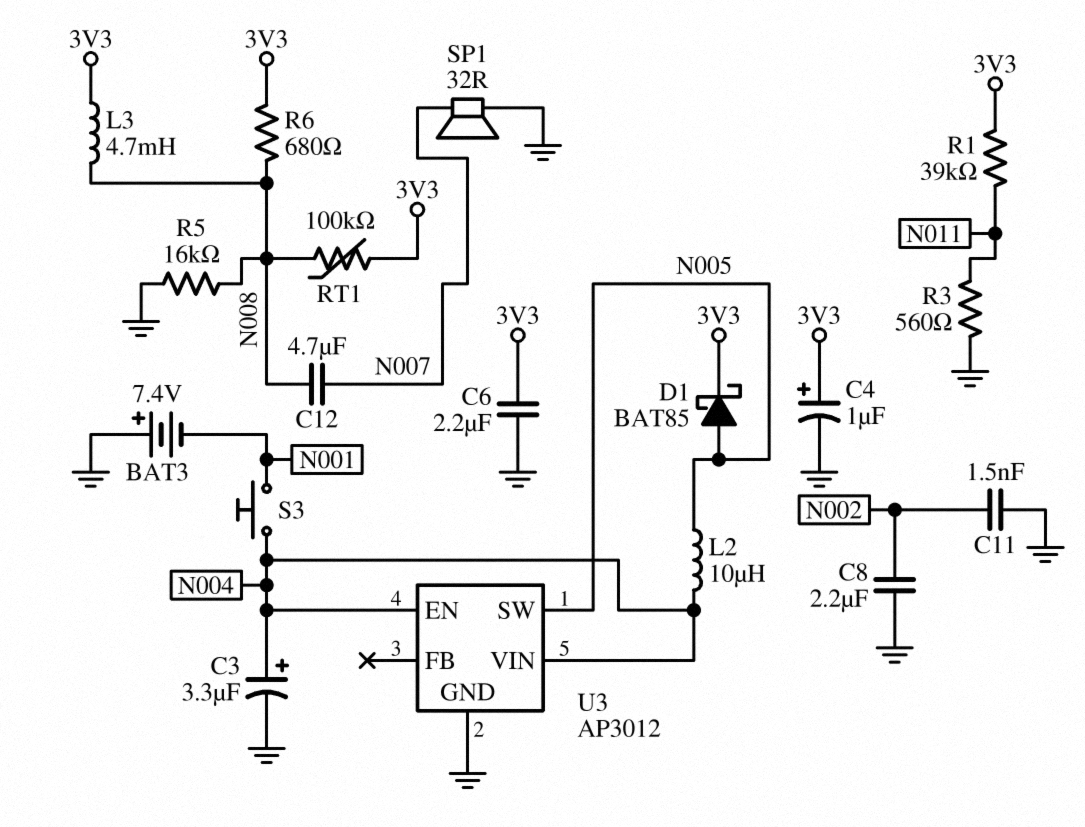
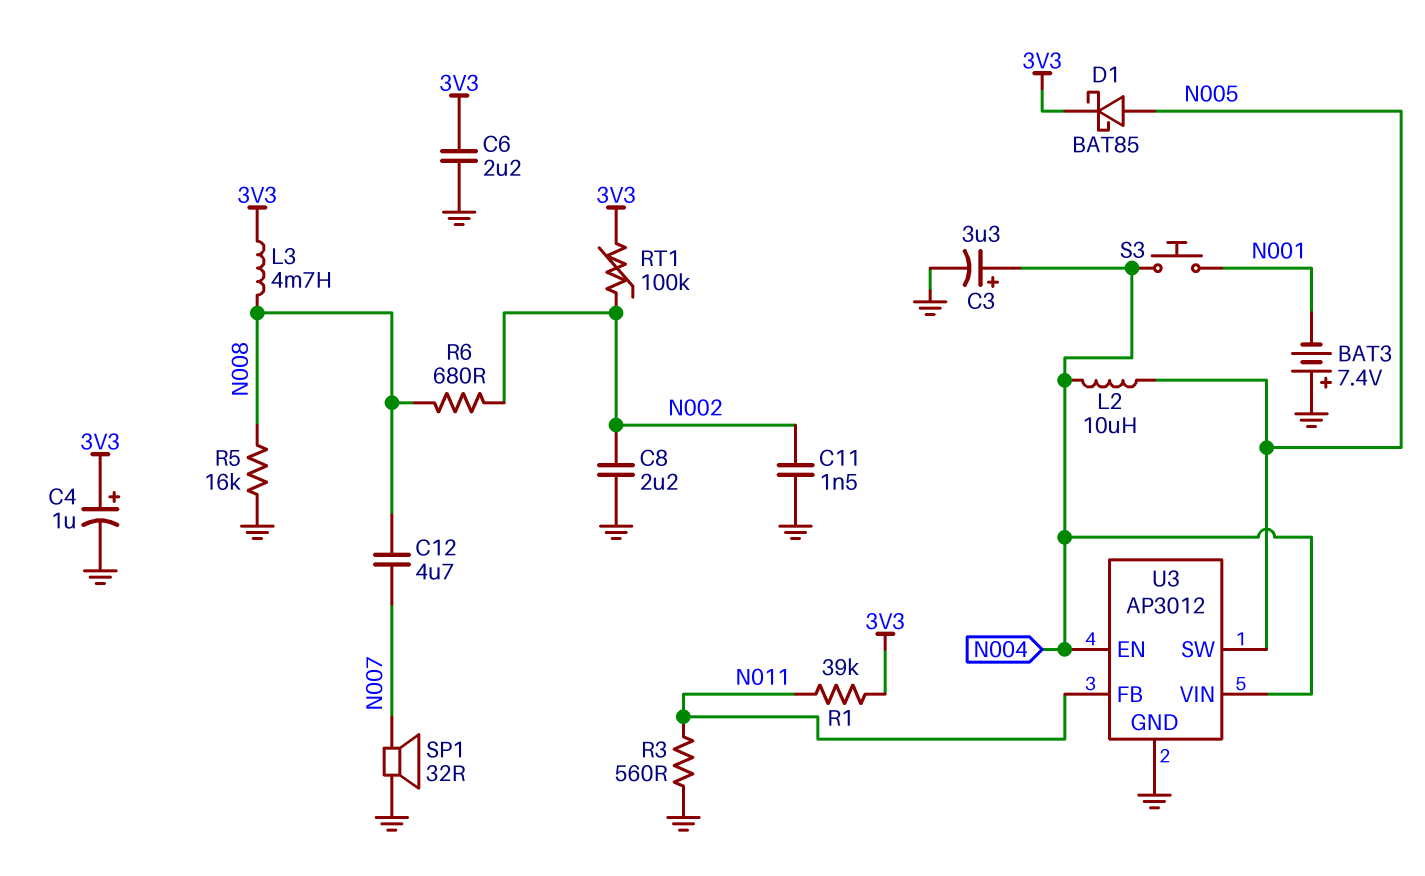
R6: 680 (3V3, N008) -> 680 (N002, N008)
RT1: 100k (3V3, N008) -> 100k (3V3, N002)
U3 pin FB: none -> N011

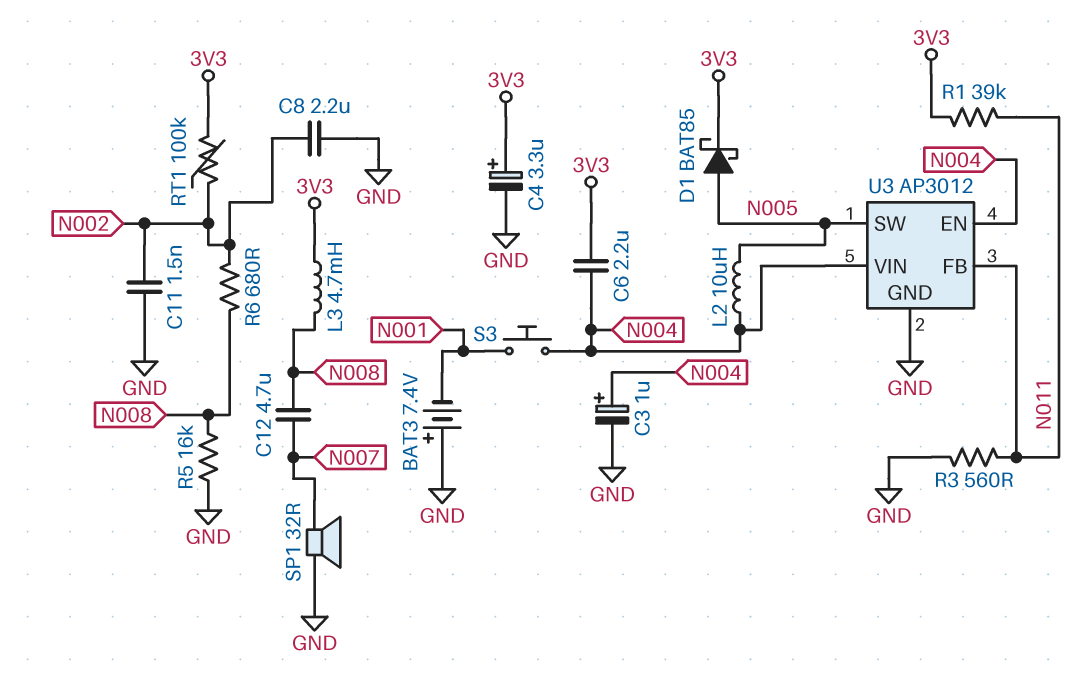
C3: 3.3uF (plus N004, minus GND) -> 1uF (plus N004, minus GND)
C4: 1uF (plus 3V3, minus GND) -> 3.3uF (plus 3V3, minus GND)
C6: 2.2uF (3V3, GND) -> 2.2uF (3V3, N004)

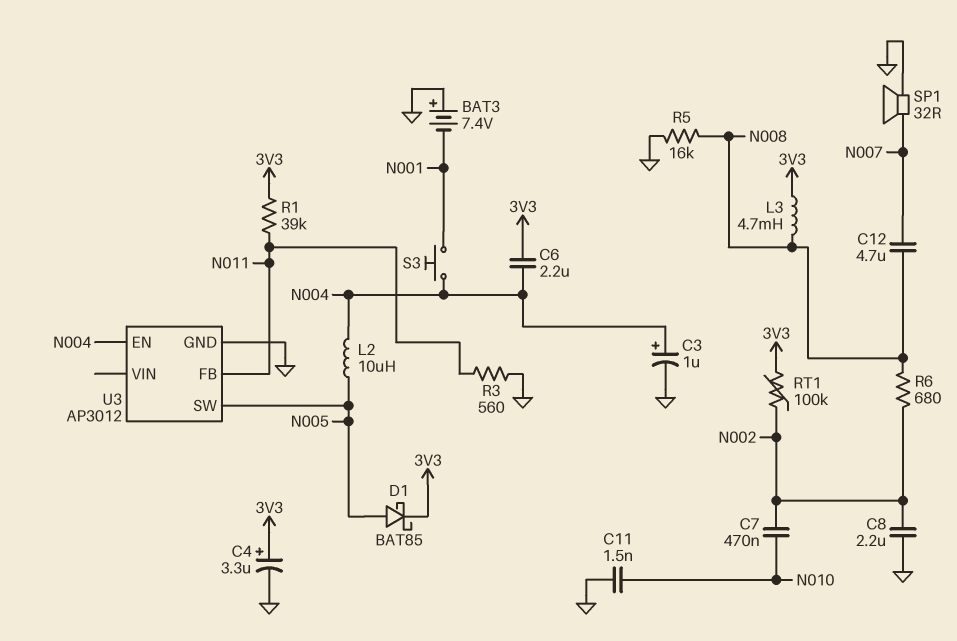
C7: none -> 470nF (N002, N010)
C11: 1.5nF (GND, N002) -> 1.5nF (GND, N010)
U3 pin VIN: N004 -> none

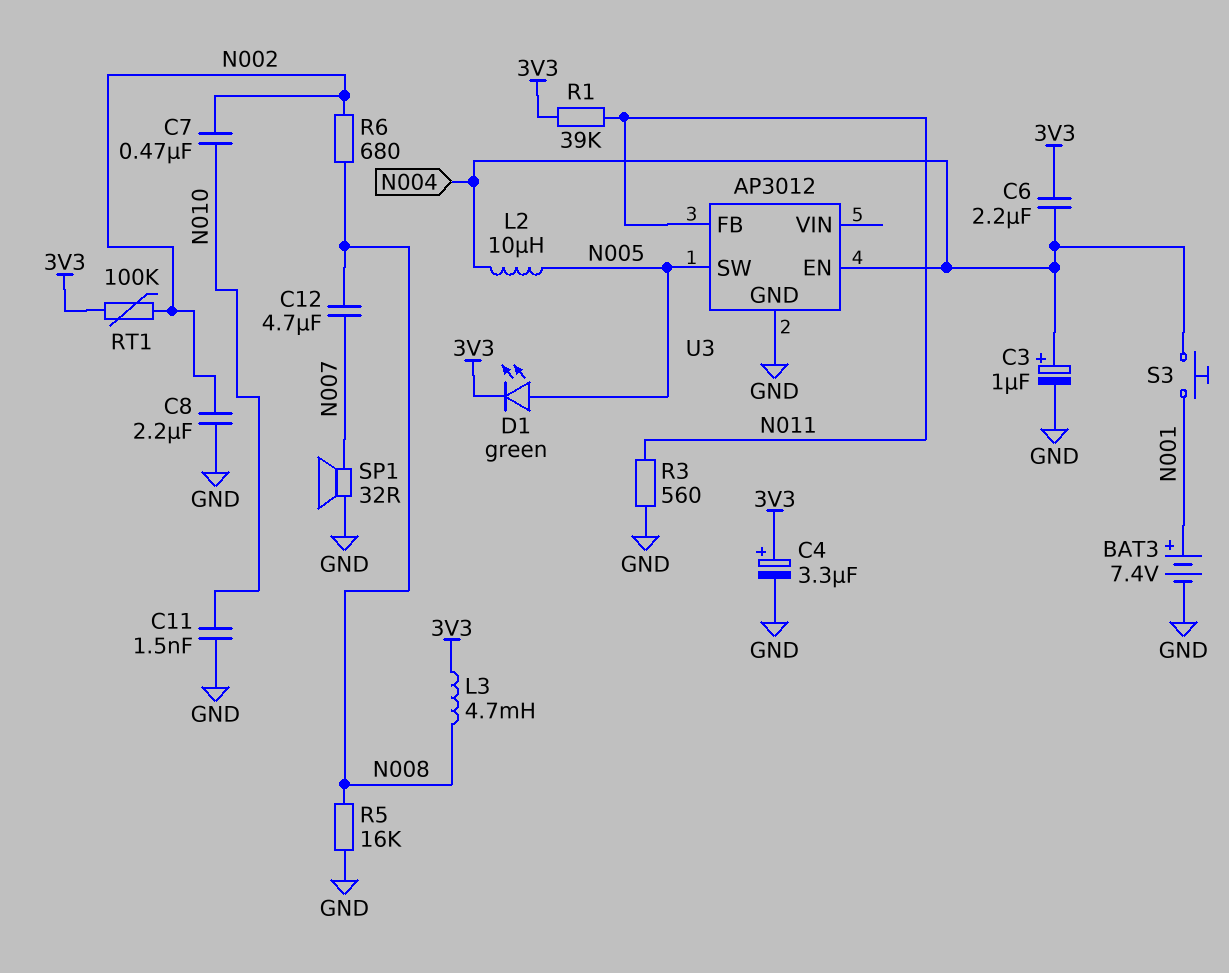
BAT3: 7.4V (plus GND, minus N001) -> 7.4V (plus N001, minus GND)
D1: schottky BAT85 (A N005, K 3V3) -> LED green (A N005, K 3V3)

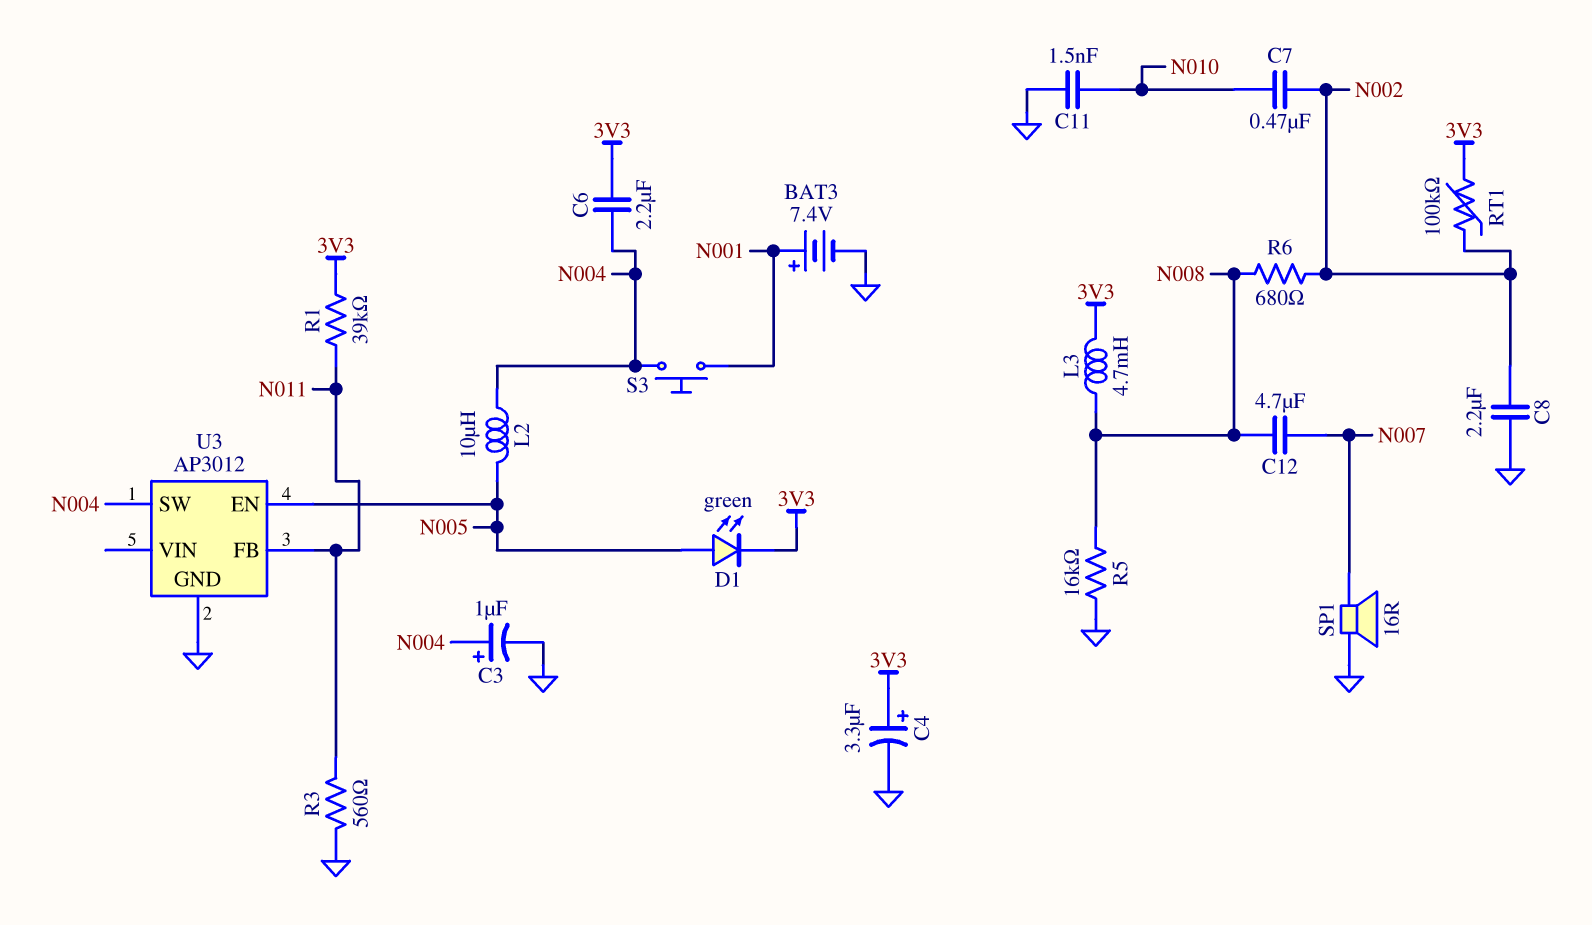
SP1: speaker 32R (GND, N007) -> speaker 16R (GND, N007)
U3 pin EN: N004 -> N005
U3 pin SW: N005 -> N004

